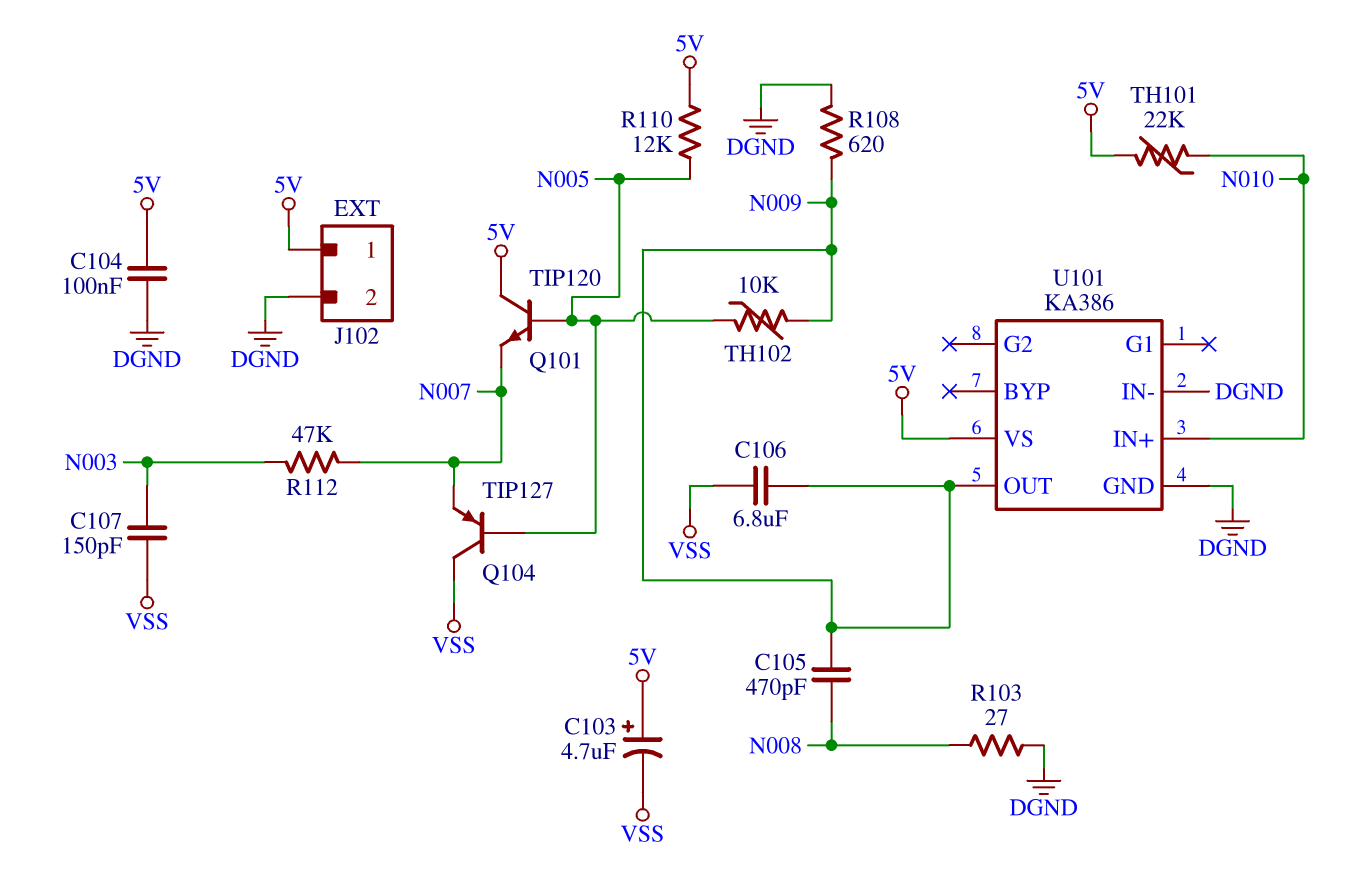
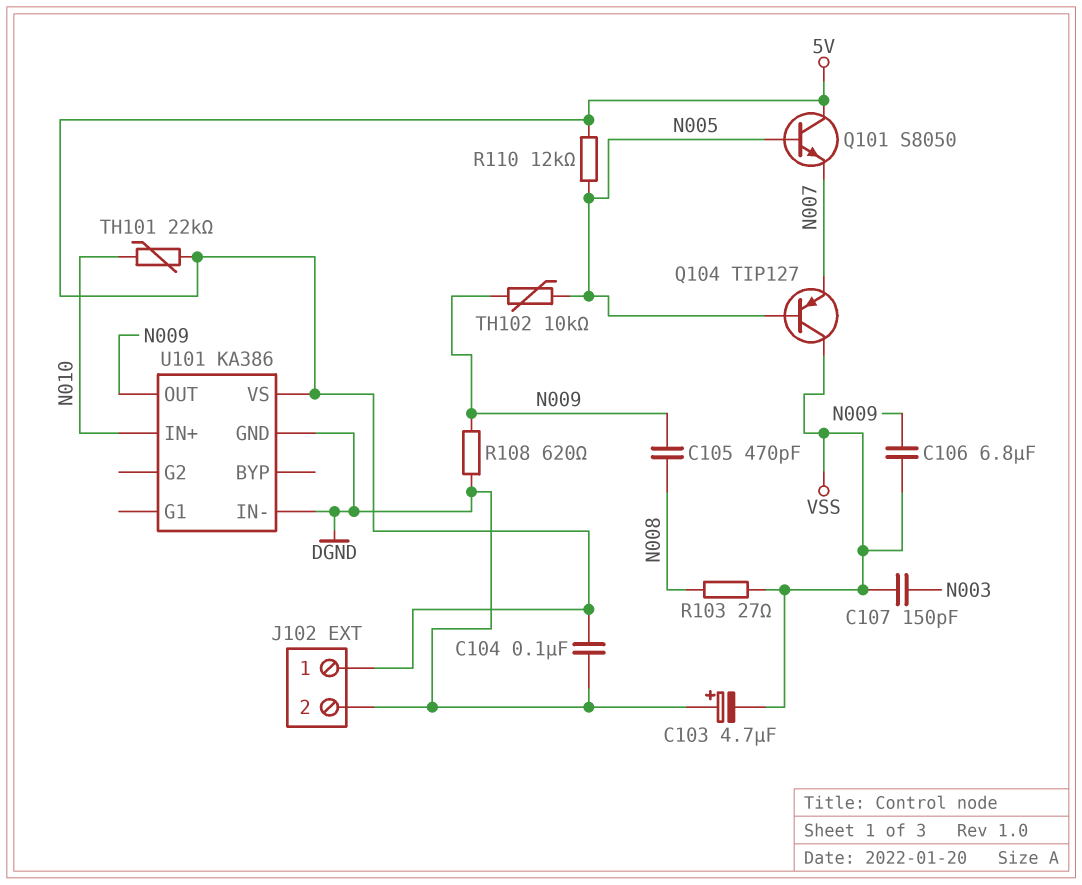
C103: 4.7uF (plus 5V, minus VSS) -> 4.7uF (plus DGND, minus VSS)
Q101: NPN TIP120 (B N005, C 5V, E N007) -> NPN S8050 (B N005, C 5V, E N007)
R103: 27 (DGND, N008) -> 27 (N008, VSS)
R112: 47k (N003, N007) -> none

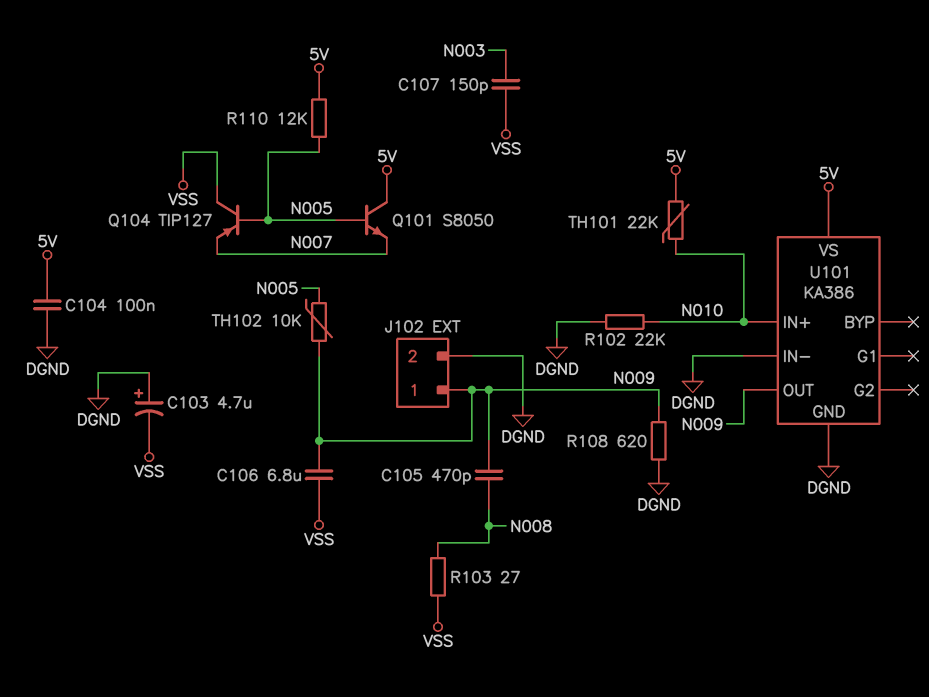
J102 pin 1: 5V -> N009
R102: none -> 22k (DGND, N010)

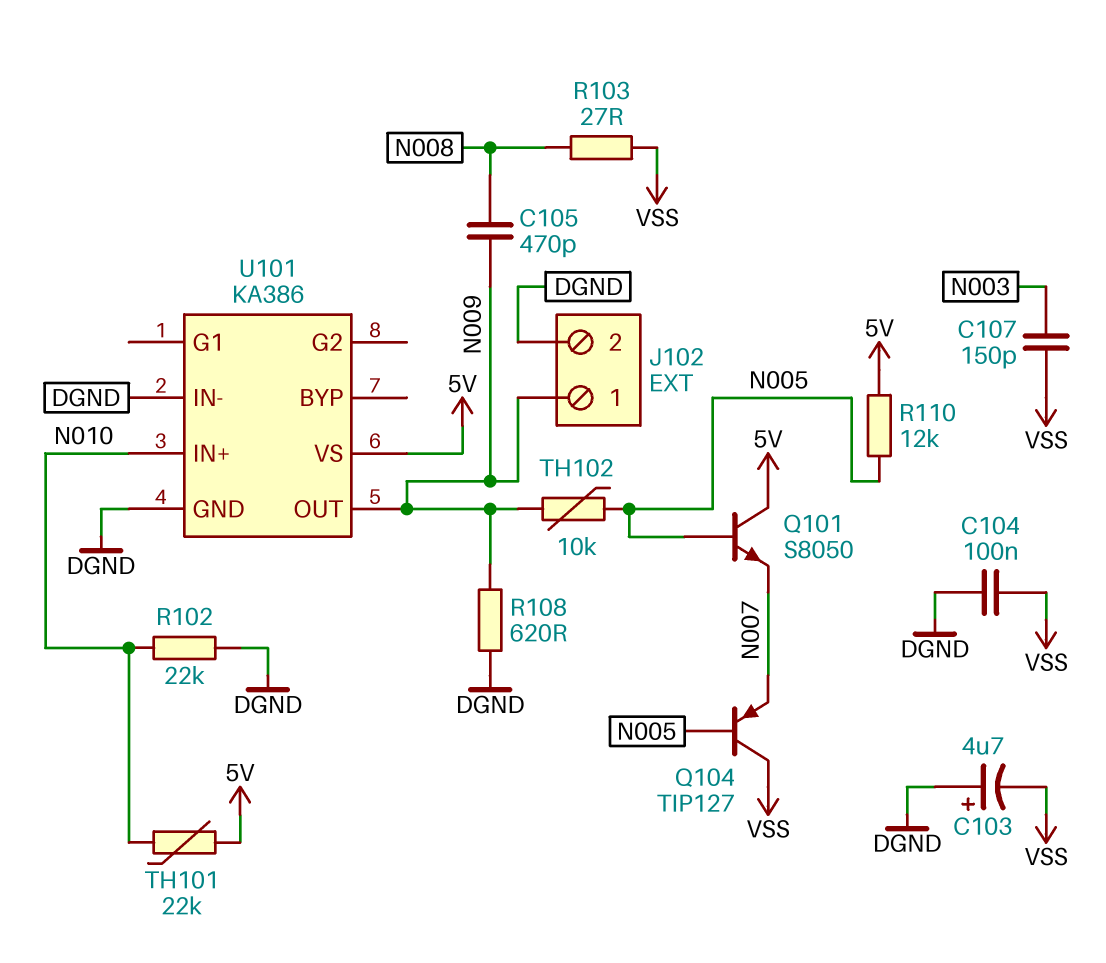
C104: 100nF (5V, DGND) -> 100nF (DGND, VSS)
C106: 6.8uF (N009, VSS) -> none

